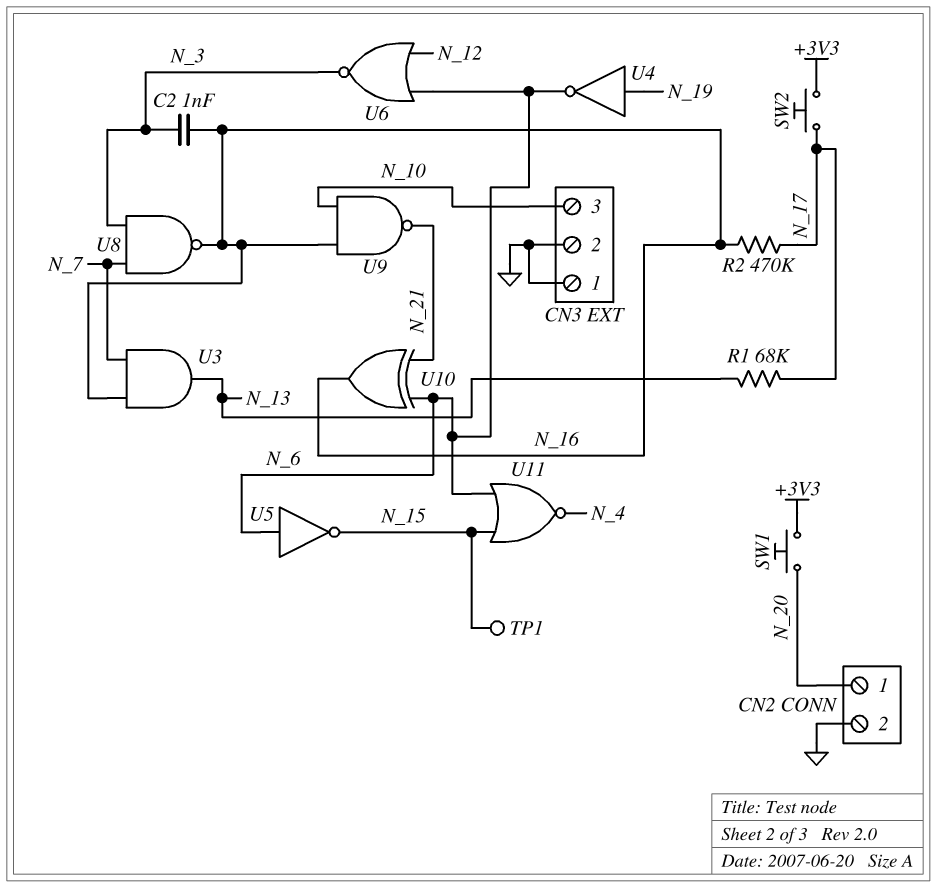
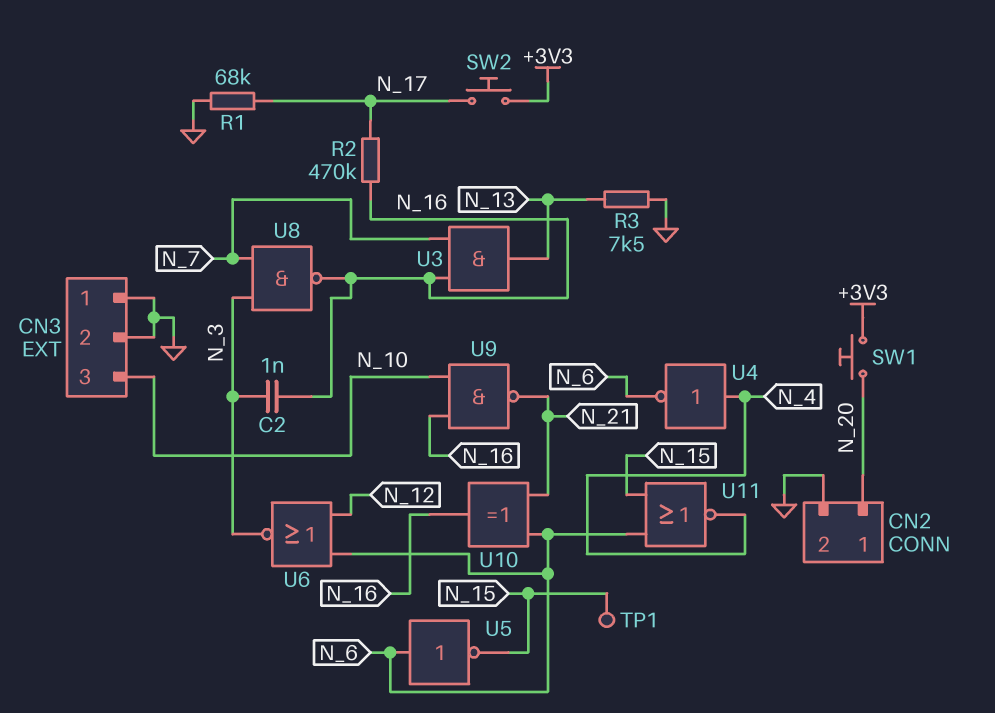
R1: 68k (N_13, N_17) -> 68k (GND, N_17)
R3: none -> 7.5k (GND, N_13)
U4: NOT (in N_19, out N_6) -> NOT (in N_4, out N_6)

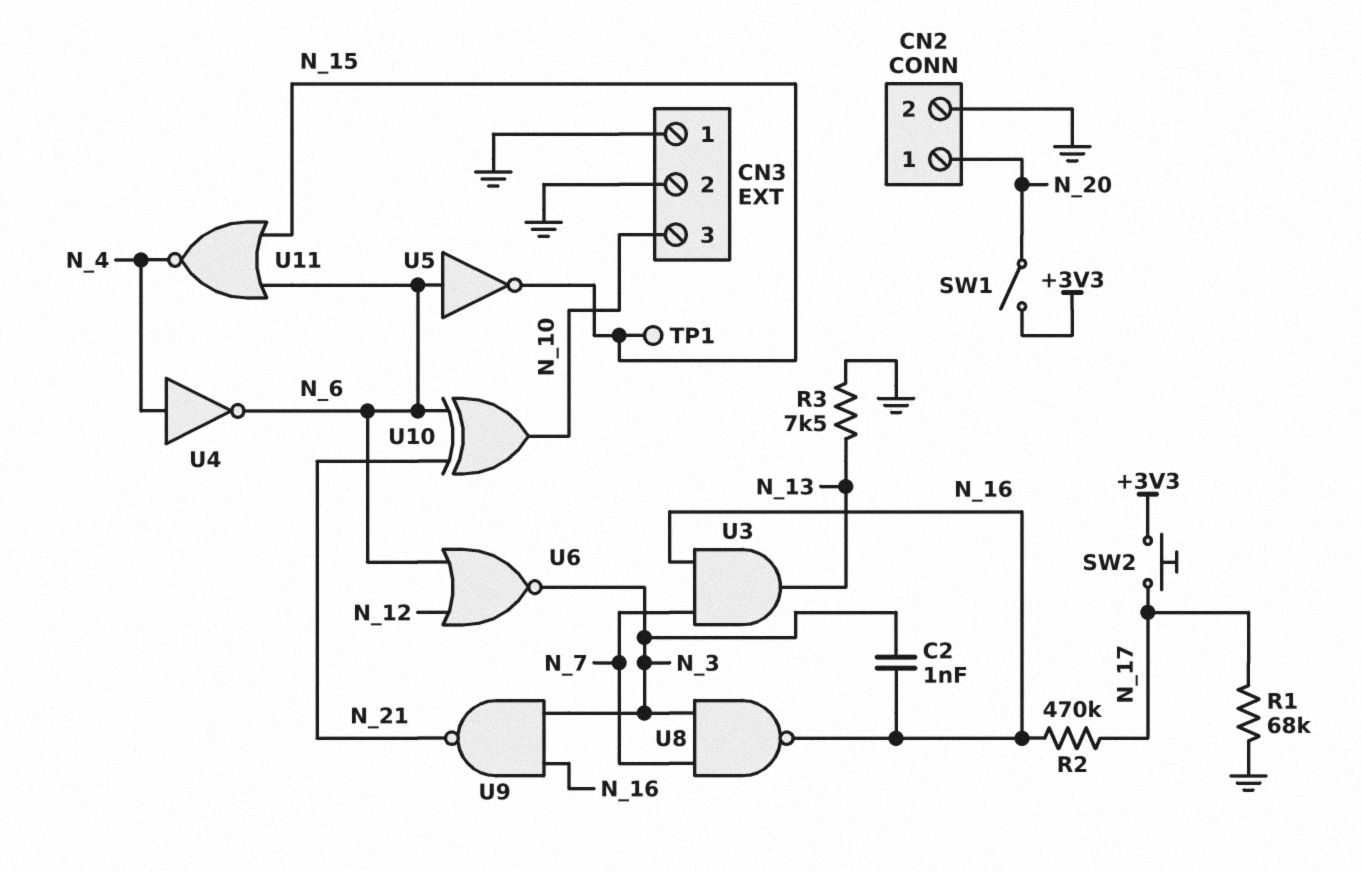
SW1: button (+3V3, N_20) -> switch (+3V3, N_20)
U9: NAND (in N_10, in N_16, out N_21) -> NAND (in N_3, in N_16, out N_21)
U10: XOR (in N_6, in N_21, out N_16) -> XOR (in N_6, in N_21, out N_10)

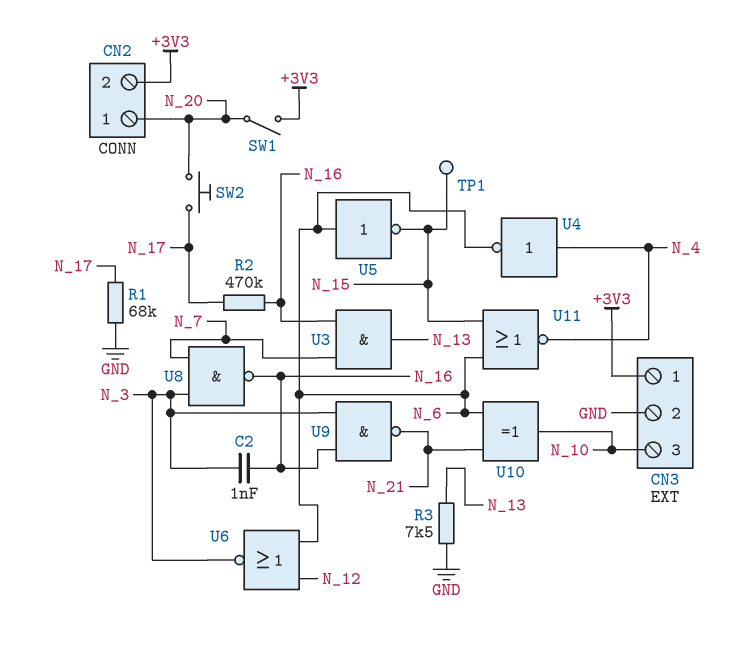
CN2 pin 2: GND -> +3V3
CN3 pin 1: GND -> +3V3
SW2: button (+3V3, N_17) -> button (N_17, N_20)

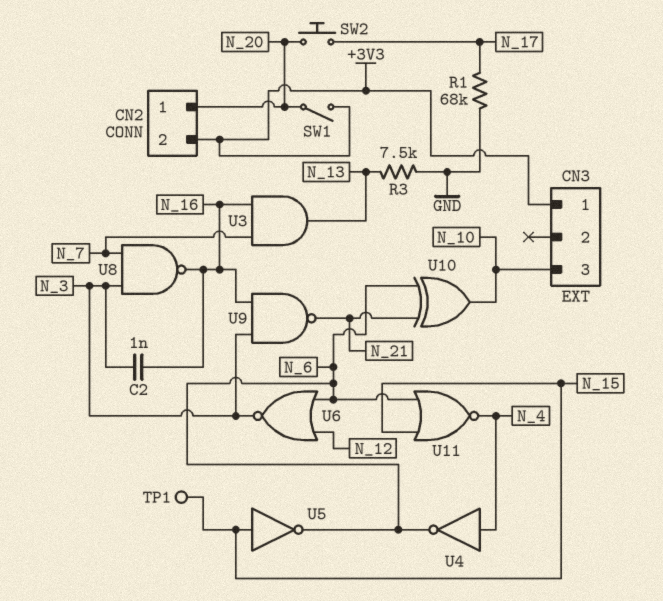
CN3 pin 2: GND -> none
R2: 470k (N_16, N_17) -> none
U5: NOT (in N_6, out N_15) -> NOT (in N_15, out N_6)

